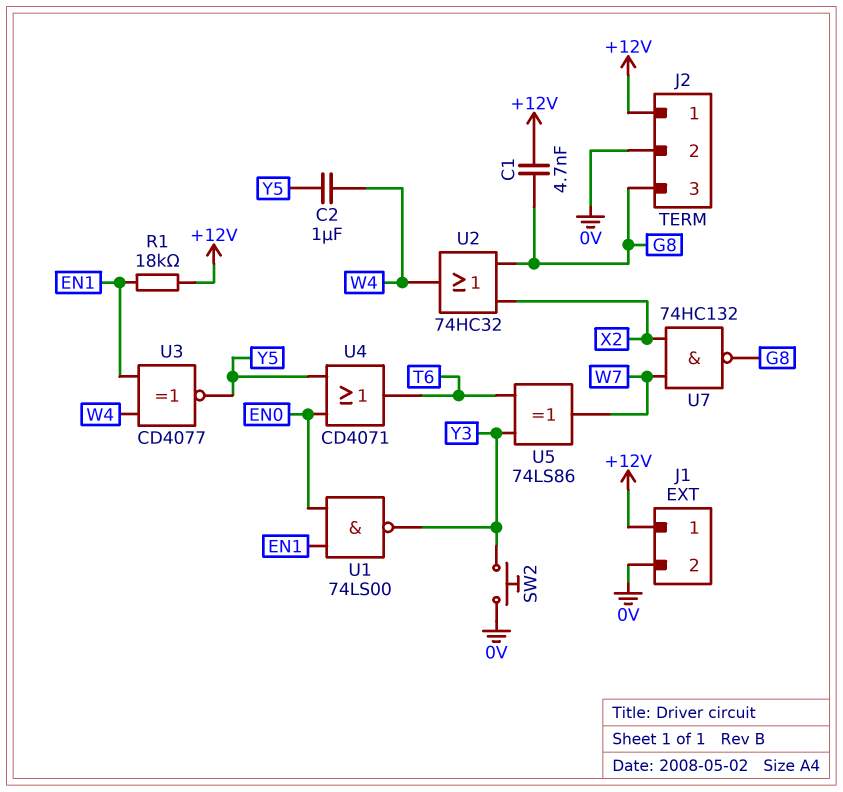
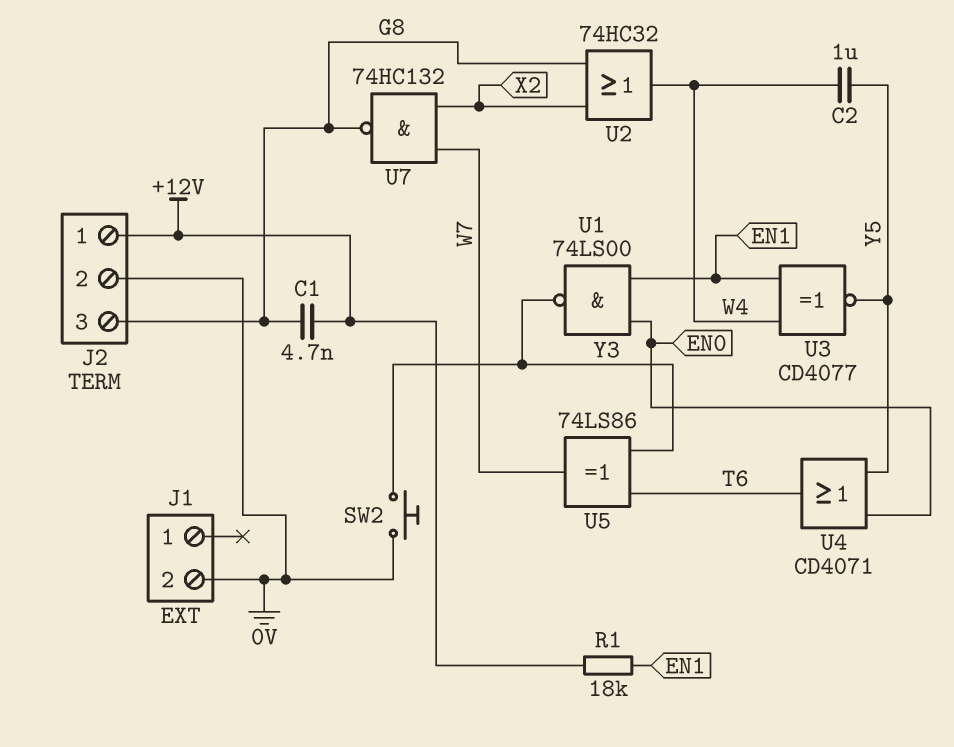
J1 pin 1: +12V -> none

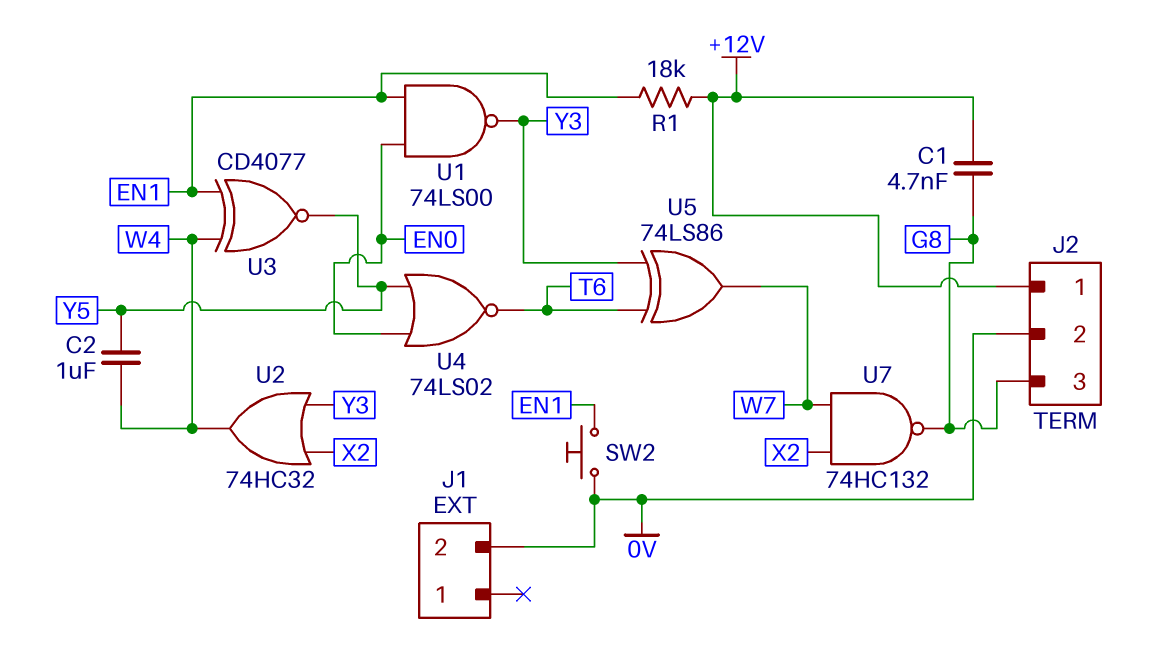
SW2: button (0V, Y3) -> button (0V, EN1)
U2: OR 74HC32 (in G8, in X2, out W4) -> OR 74HC32 (in X2, in Y3, out W4)
U4: OR CD4071 (in EN0, in Y5, out T6) -> NOR 74LS02 (in EN0, in Y5, out T6)

